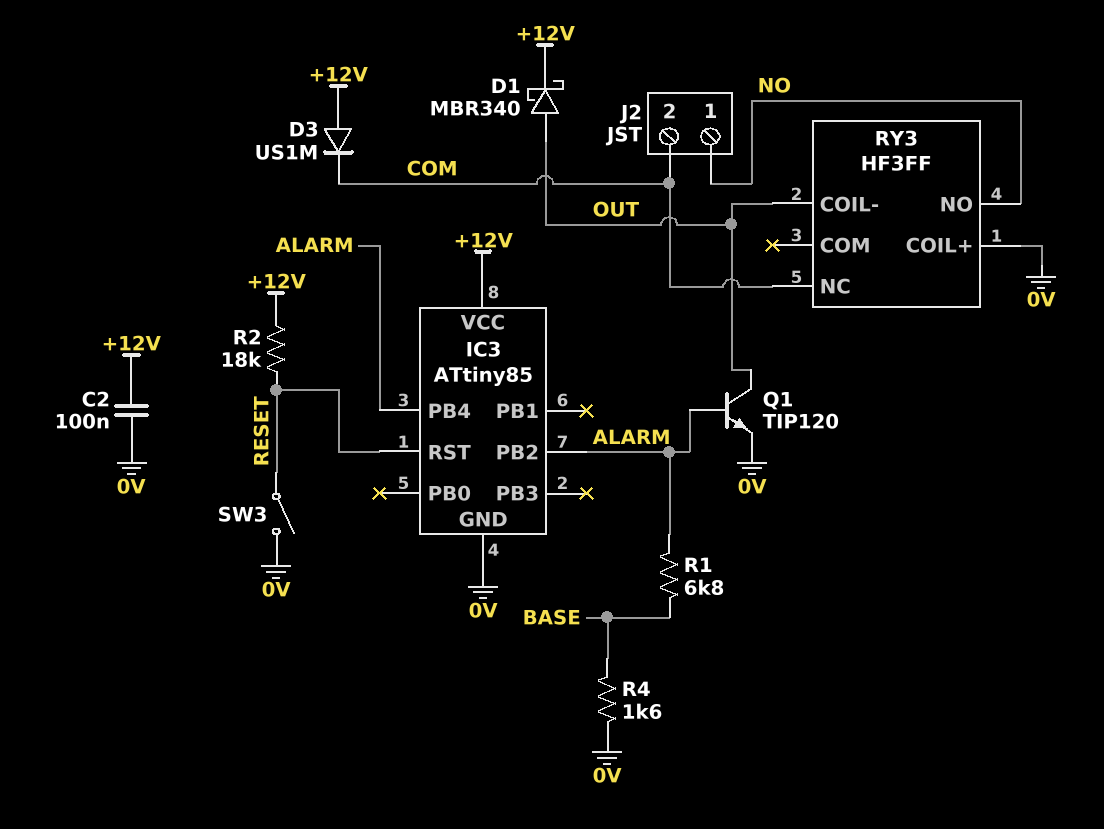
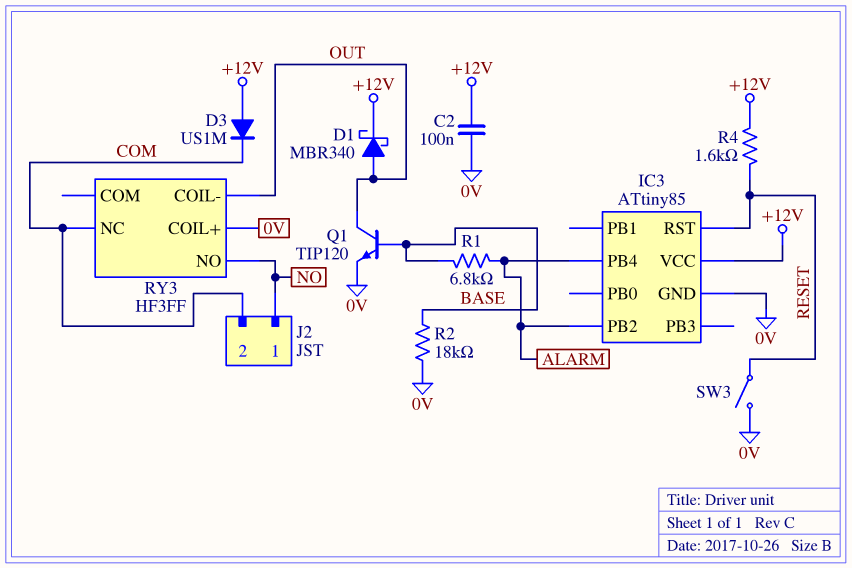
Q1: NPN TIP120 (B ALARM, C OUT, E 0V) -> NPN TIP120 (B BASE, C OUT, E 0V)
R2: 18k (+12V, RESET) -> 18k (0V, BASE)
R4: 1.6k (0V, BASE) -> 1.6k (+12V, RESET)

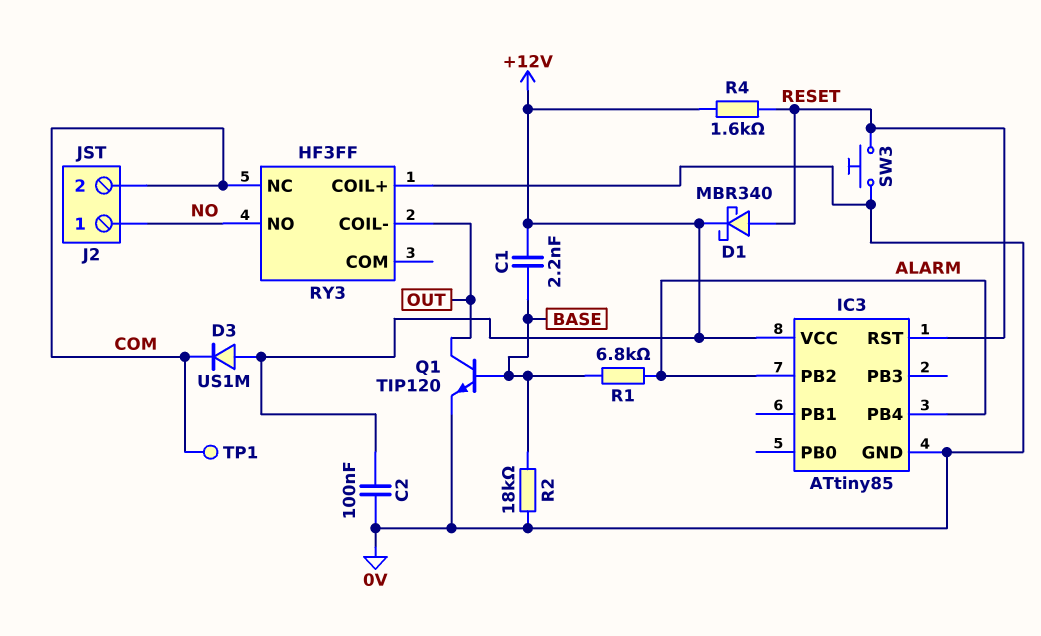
C1: none -> 2.2nF (+12V, BASE)
D1: schottky MBR340 (A OUT, K +12V) -> schottky MBR340 (A RESET, K +12V)
SW3: switch (0V, RESET) -> button (0V, RESET)
TP1: none -> test point (COM)

